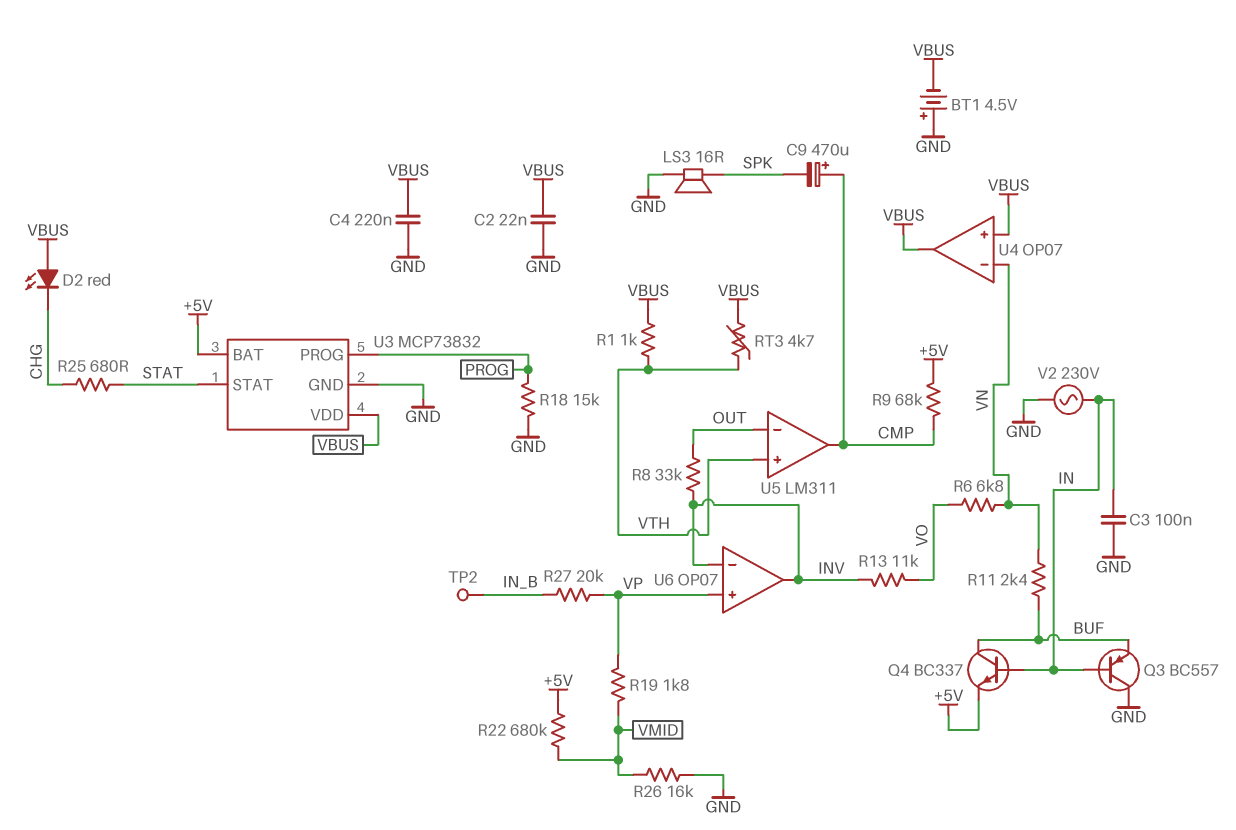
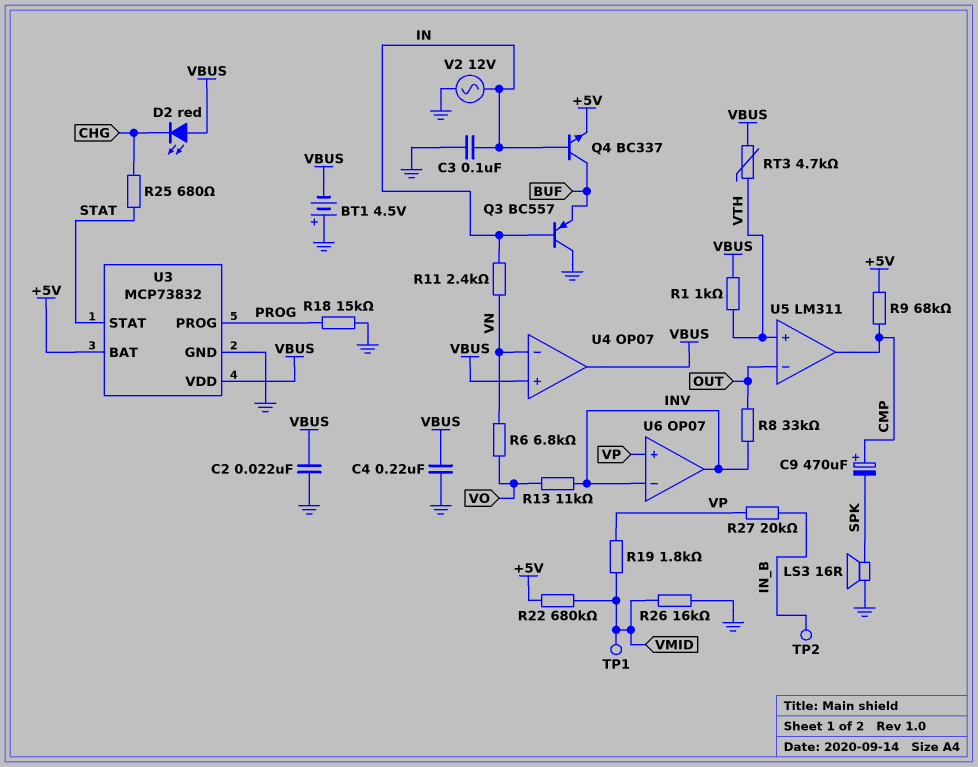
R11: 2.4k (BUF, VN) -> 2.4k (IN, VN)
TP1: none -> test point (VMID)
V2: AC 230V (GND, IN) -> AC 12V (GND, IN)

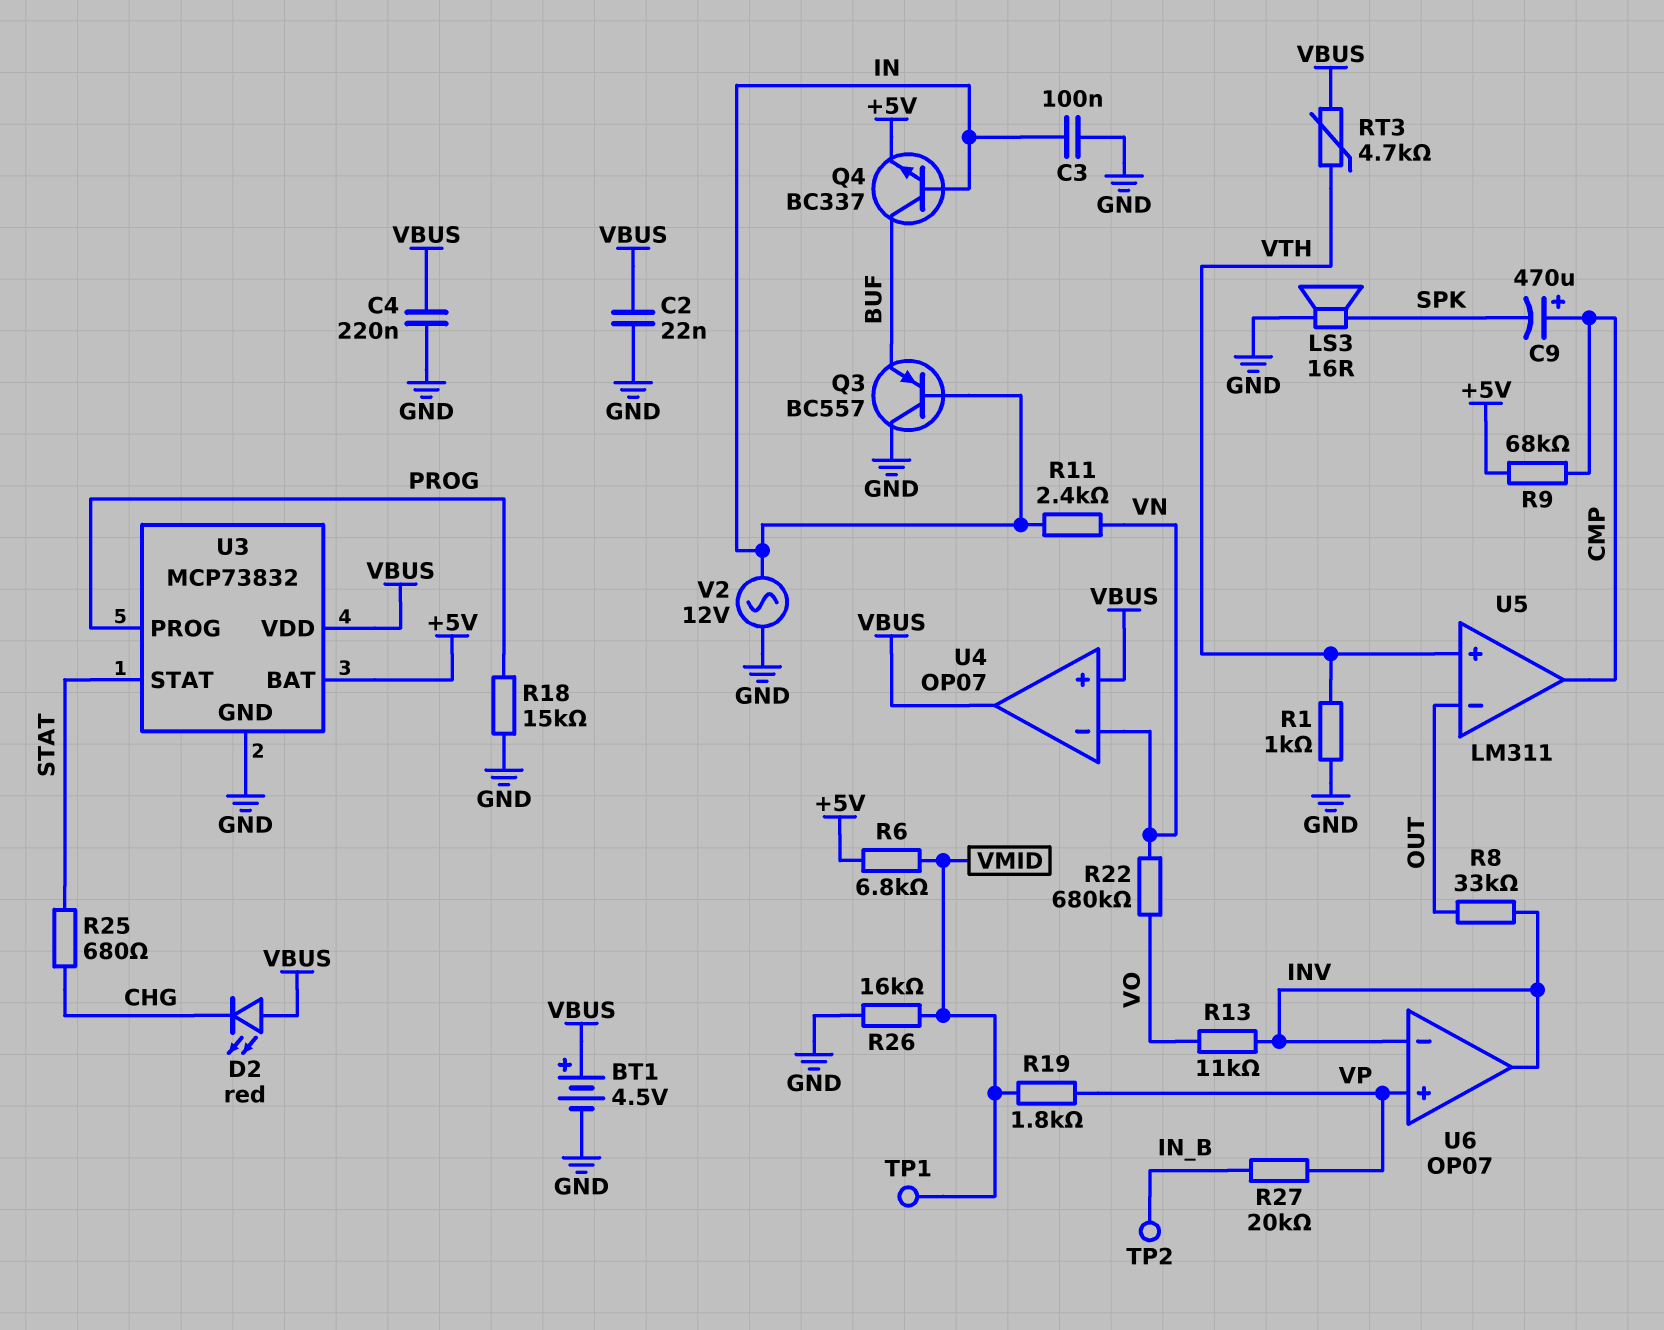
BT1: 4.5V (plus GND, minus VBUS) -> 4.5V (plus VBUS, minus GND)
R1: 1k (VBUS, VTH) -> 1k (GND, VTH)
R6: 6.8k (VN, VO) -> 6.8k (+5V, VMID)
R22: 680k (+5V, VMID) -> 680k (VN, VO)

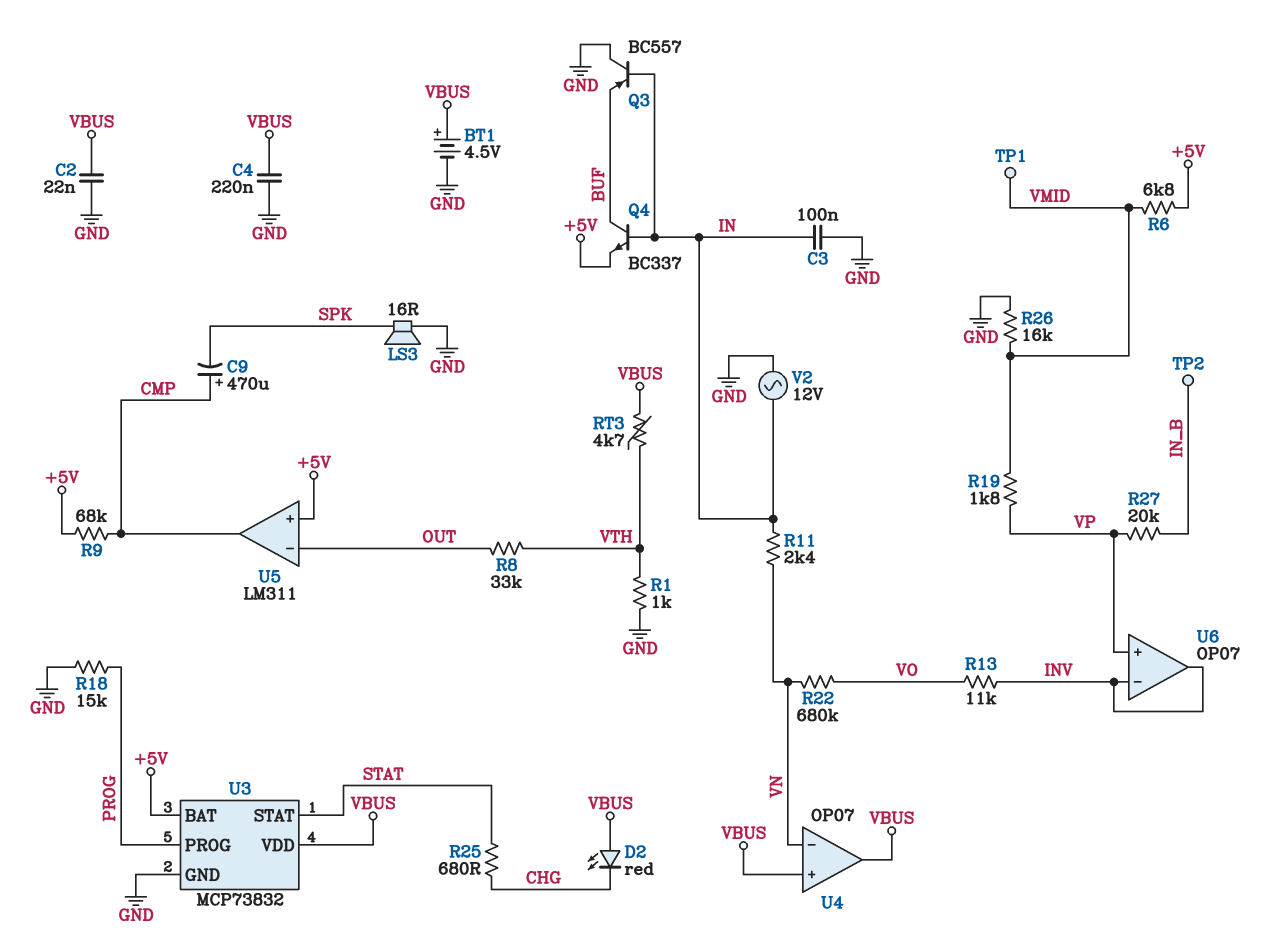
R8: 33k (INV, OUT) -> 33k (OUT, VTH)
U5 pin in+: VTH -> +5V

